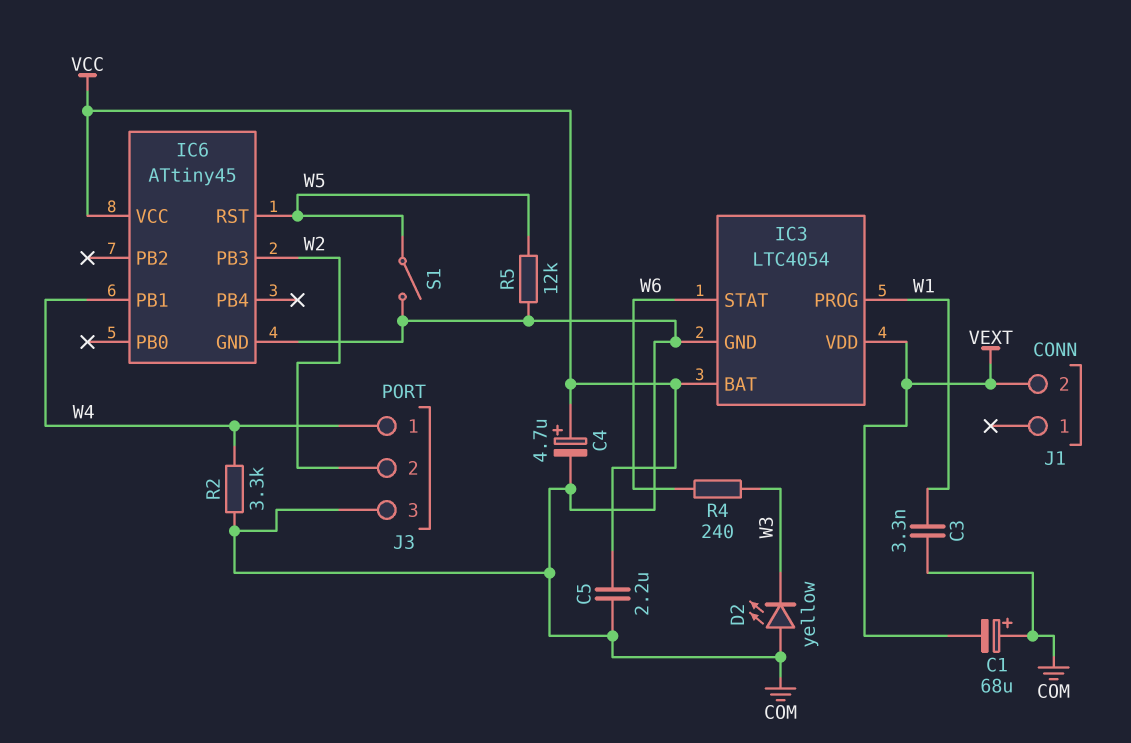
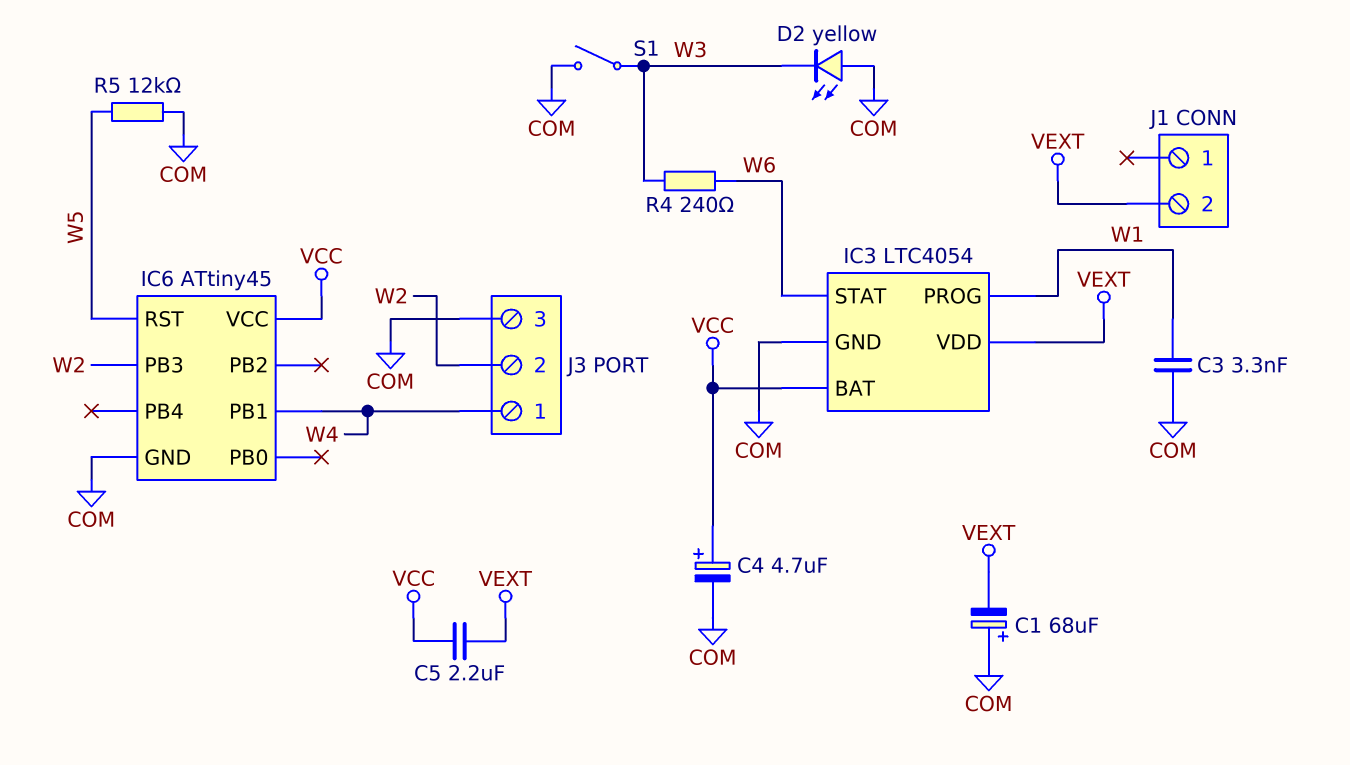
C5: 2.2uF (COM, VCC) -> 2.2uF (VCC, VEXT)
R2: 3.3k (COM, W4) -> none
S1: switch (COM, W5) -> switch (COM, W3)

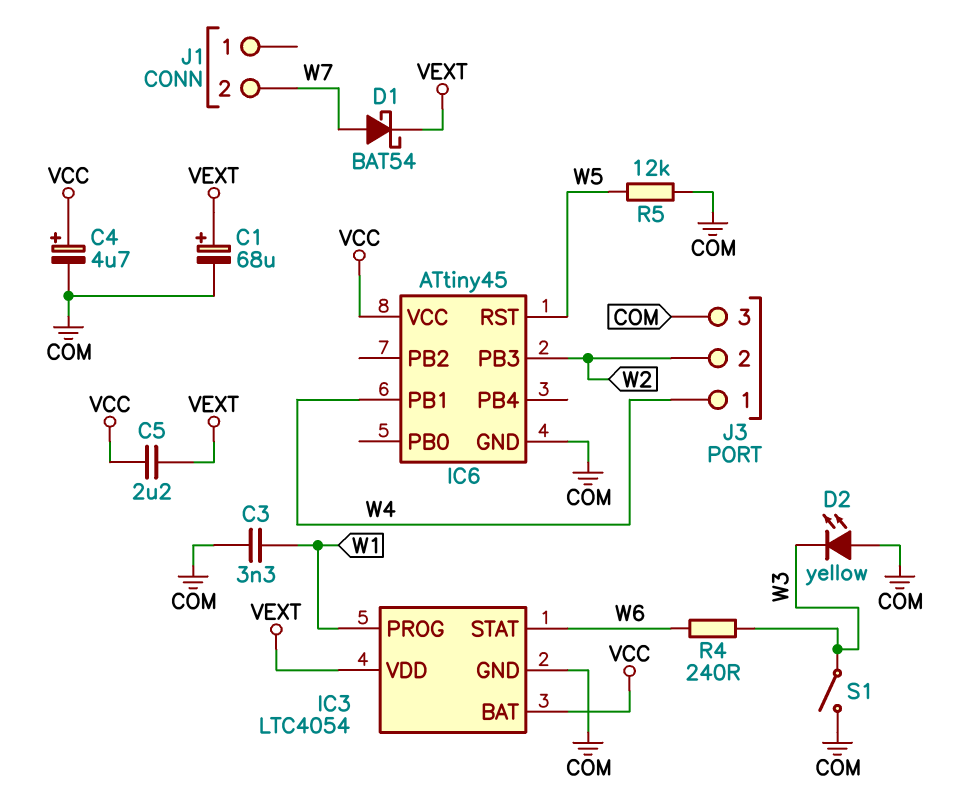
C1: 68uF (plus COM, minus VEXT) -> 68uF (plus VEXT, minus COM)
D1: none -> schottky BAT54 (A W7, K VEXT)
J1 pin 2: VEXT -> W7

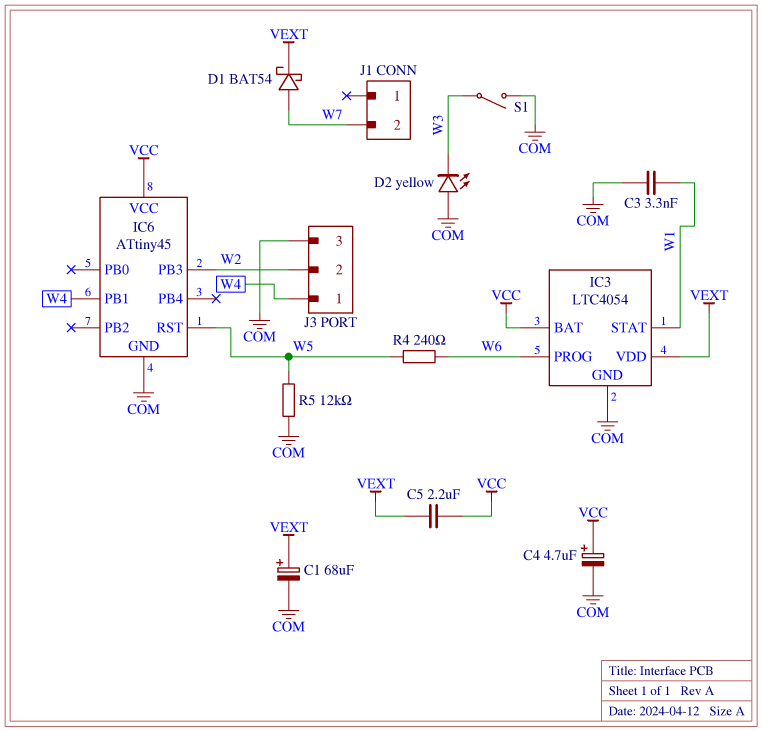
IC3 pin PROG: W1 -> W6
IC3 pin STAT: W6 -> W1
R4: 240 (W3, W6) -> 240 (W5, W6)

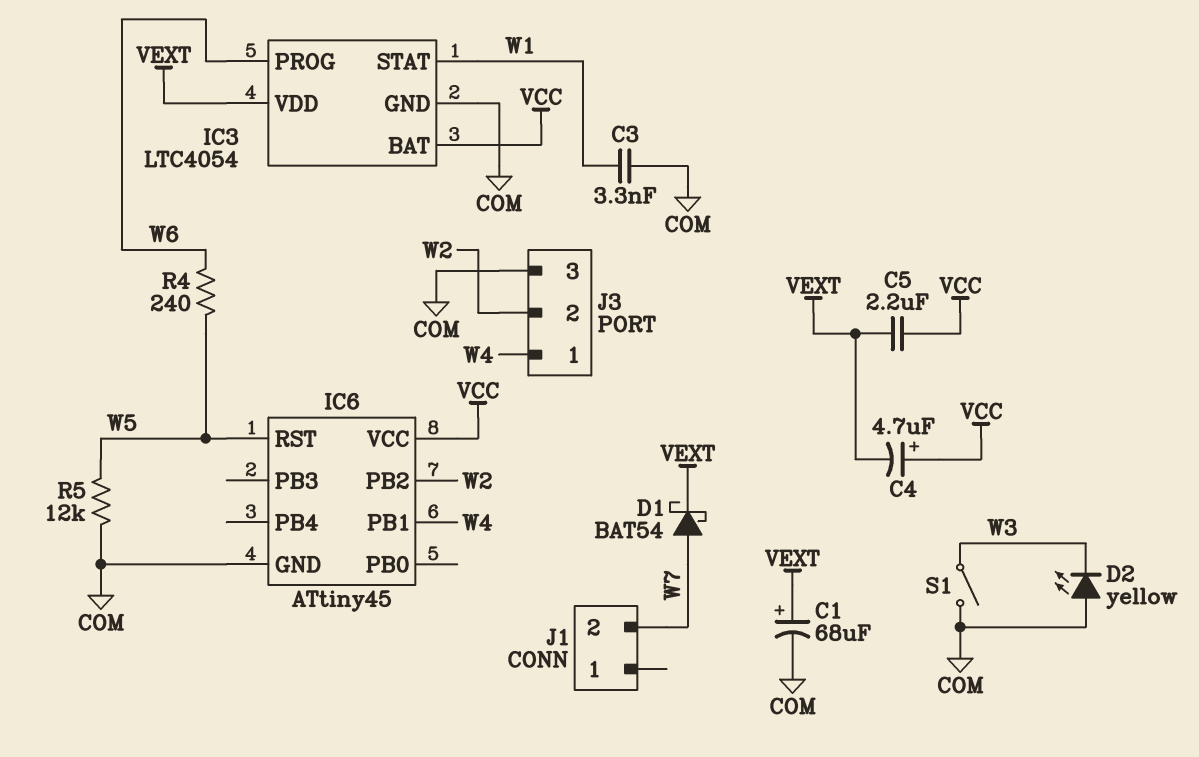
C4: 4.7uF (plus VCC, minus COM) -> 4.7uF (plus VCC, minus VEXT)
IC6 pin PB2: none -> W2
IC6 pin PB3: W2 -> none

